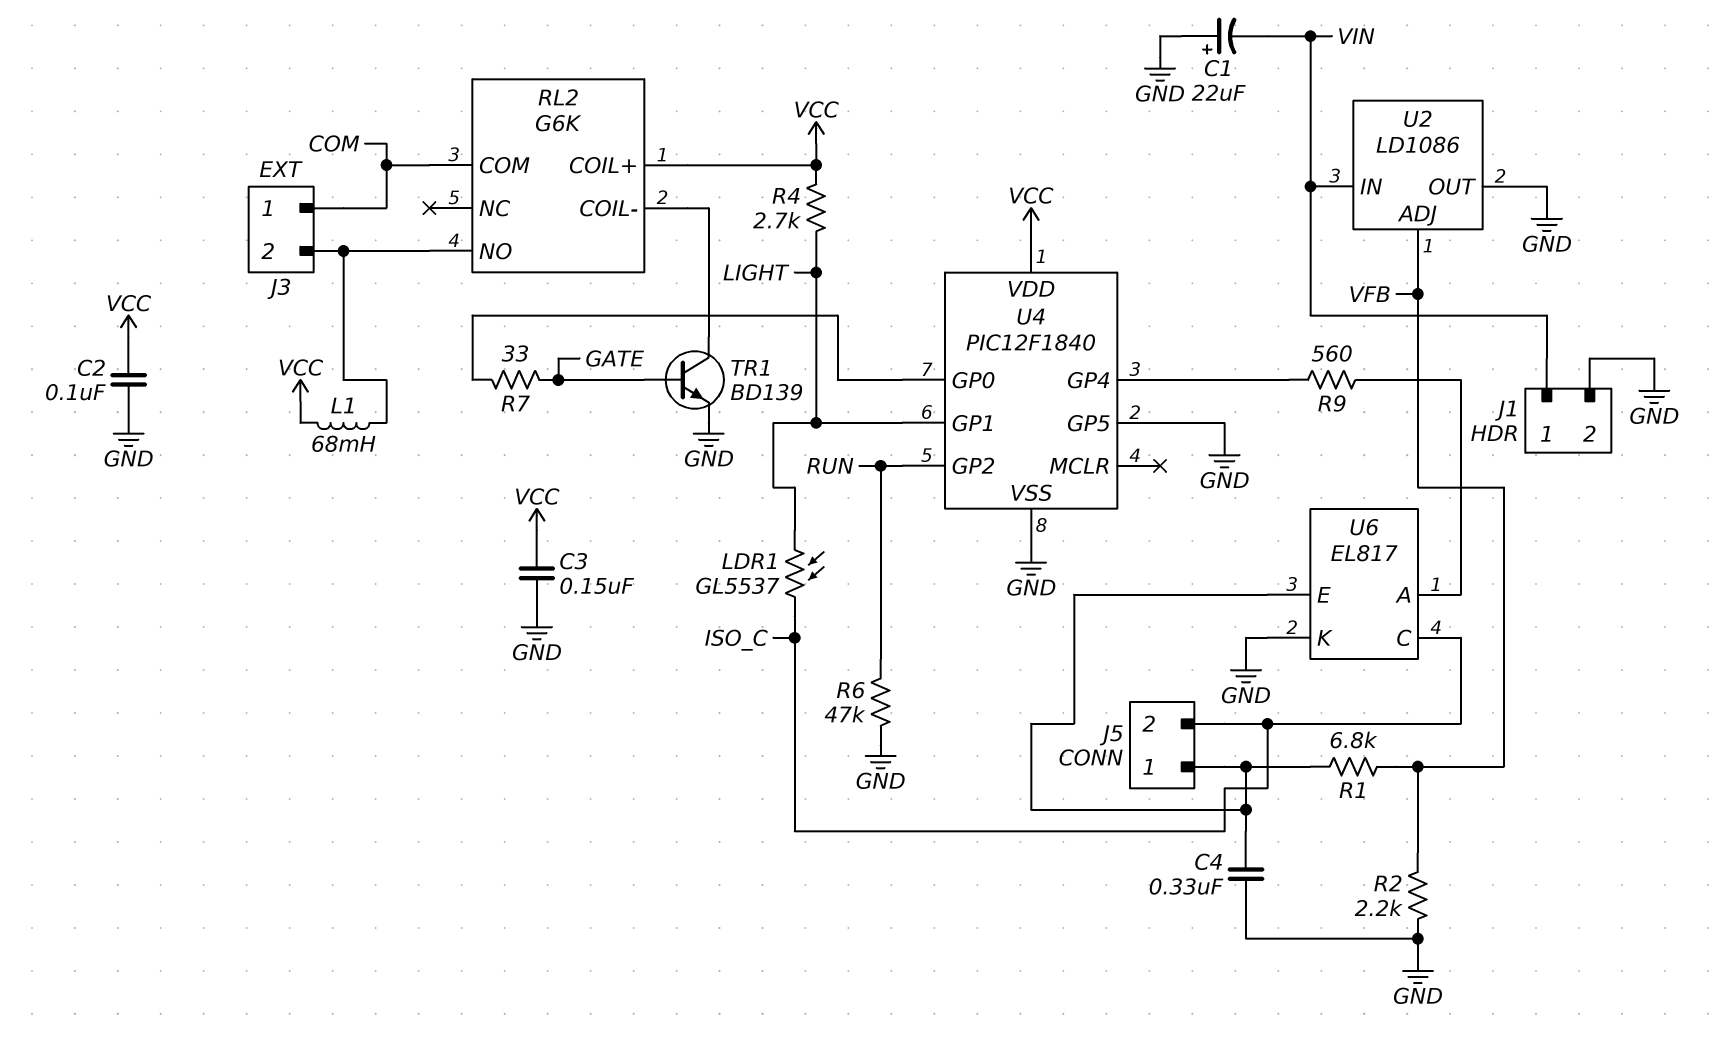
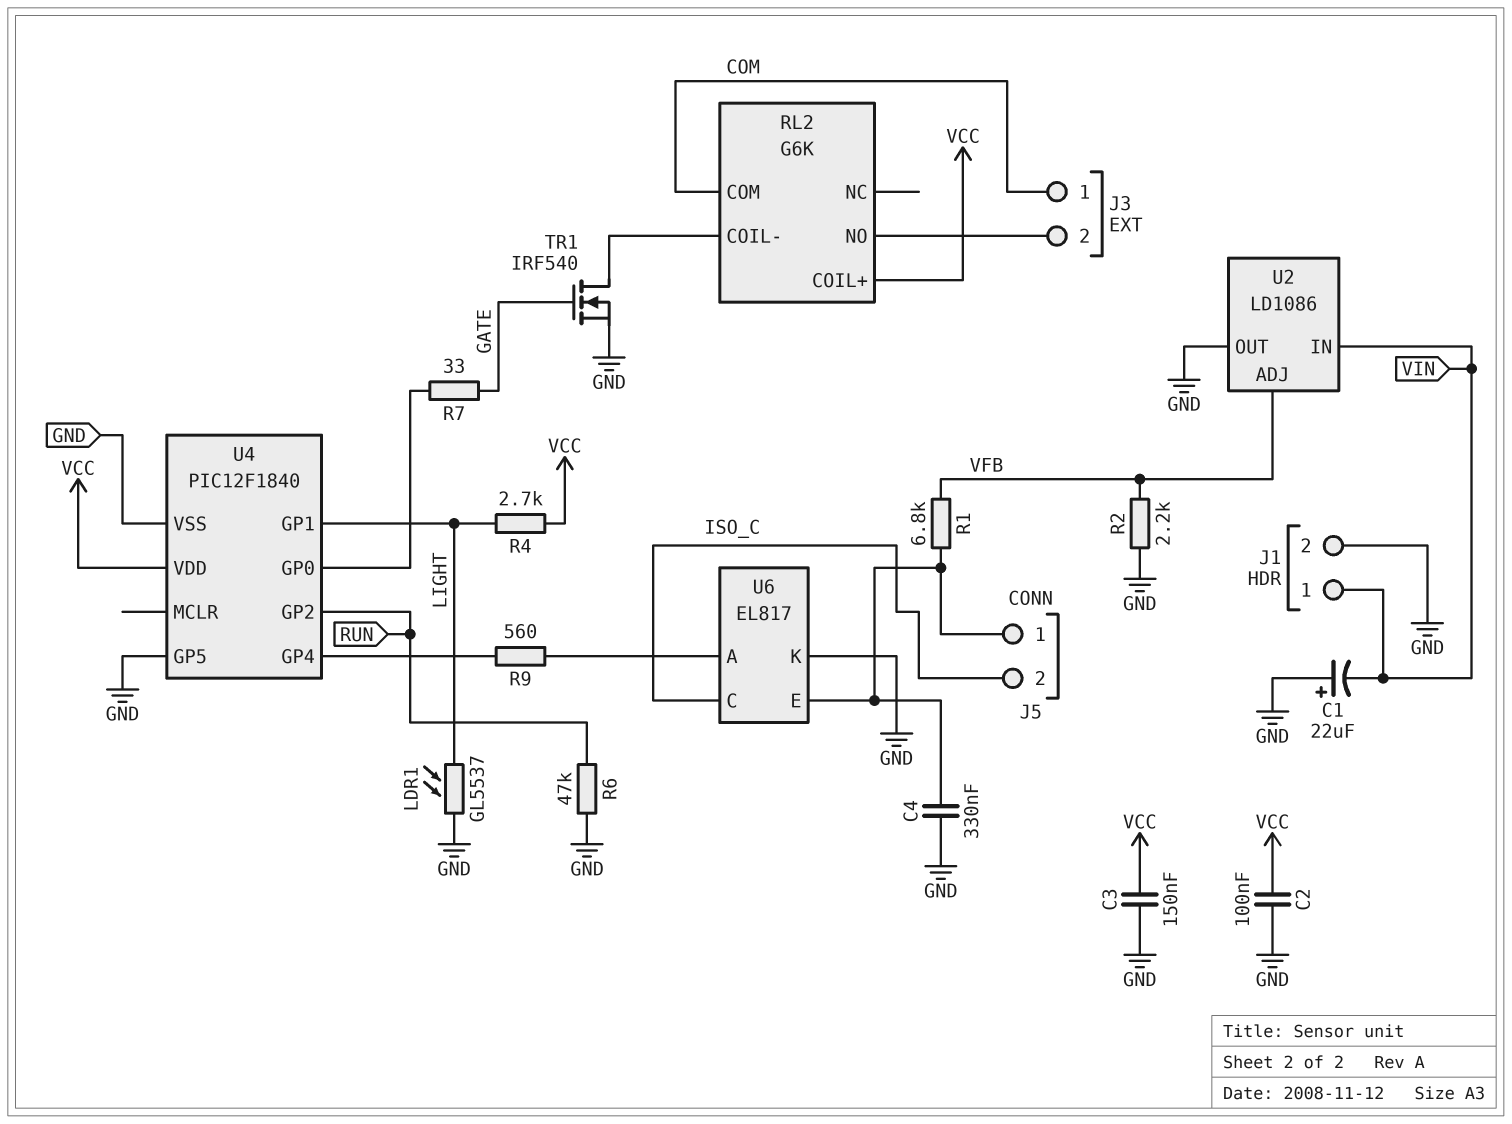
L1: 68mH (J3/2, VCC) -> none
LDR1: GL5537 (ISO_C, LIGHT) -> GL5537 (GND, LIGHT)
TR1: NPN BD139 (B GATE, C RL2/COIL-, E GND) -> NMOS IRF540 (G GATE, D RL2/COIL-, S GND)

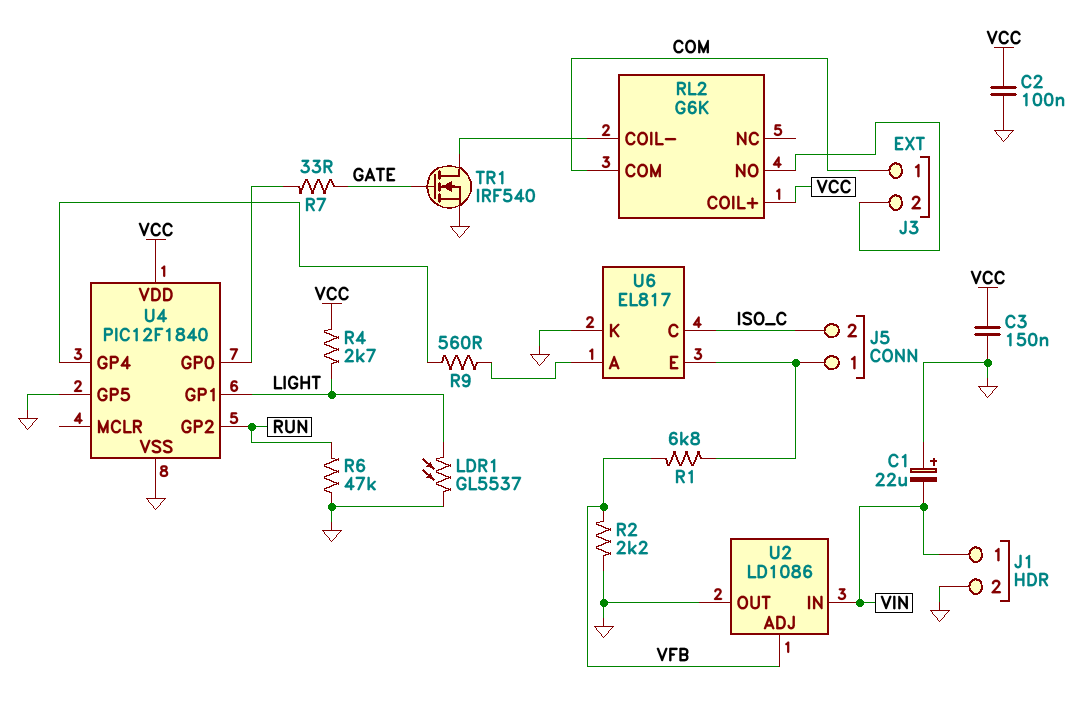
C4: 330nF (GND, J5/1) -> none

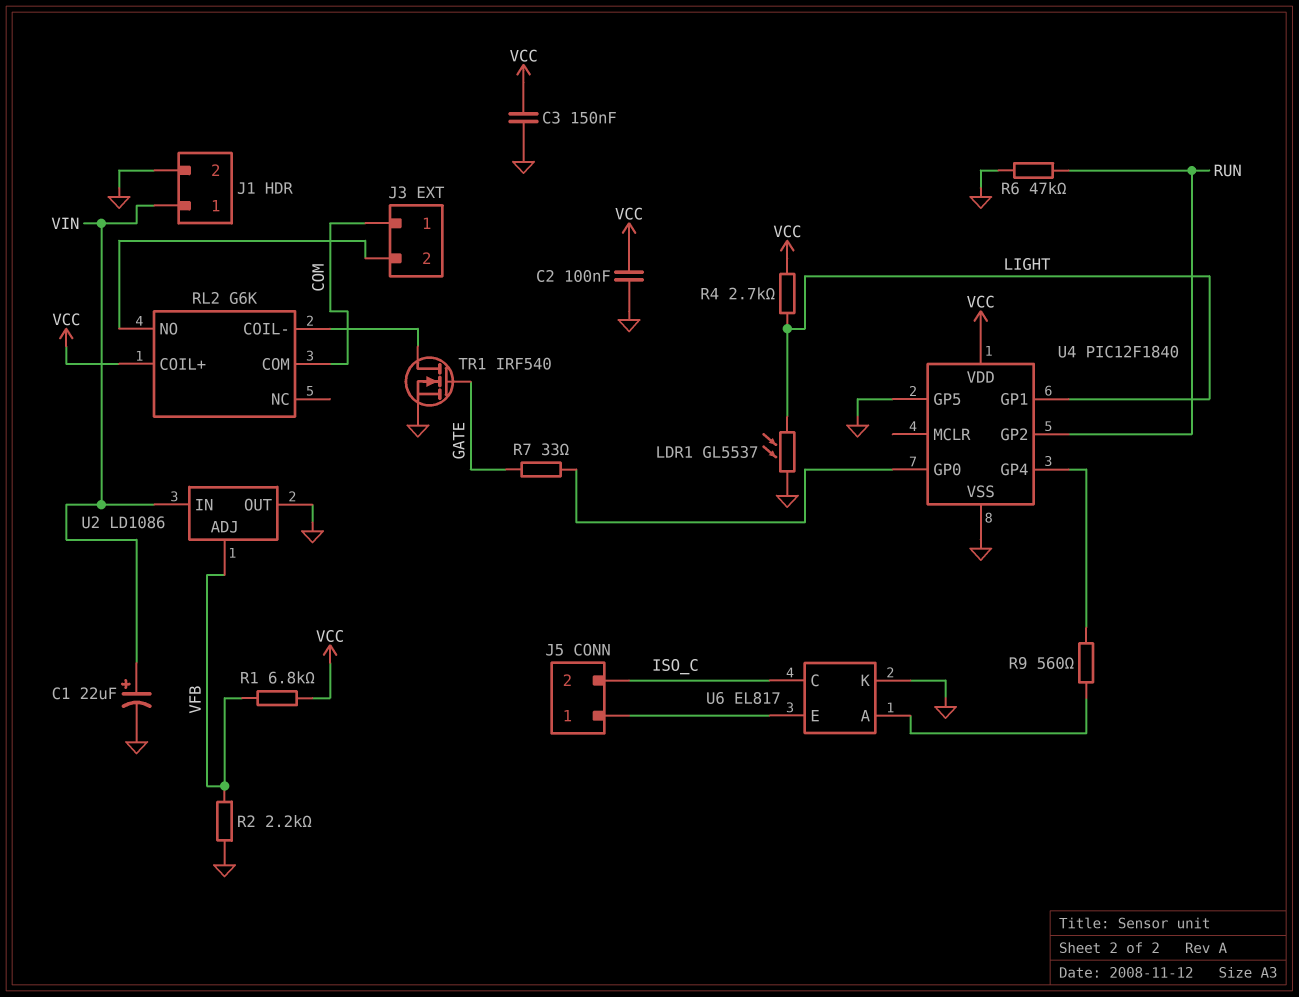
C1: 22uF (plus GND, minus VIN) -> 22uF (plus VIN, minus GND)
R1: 6.8k (J5/1, VFB) -> 6.8k (VCC, VFB)

